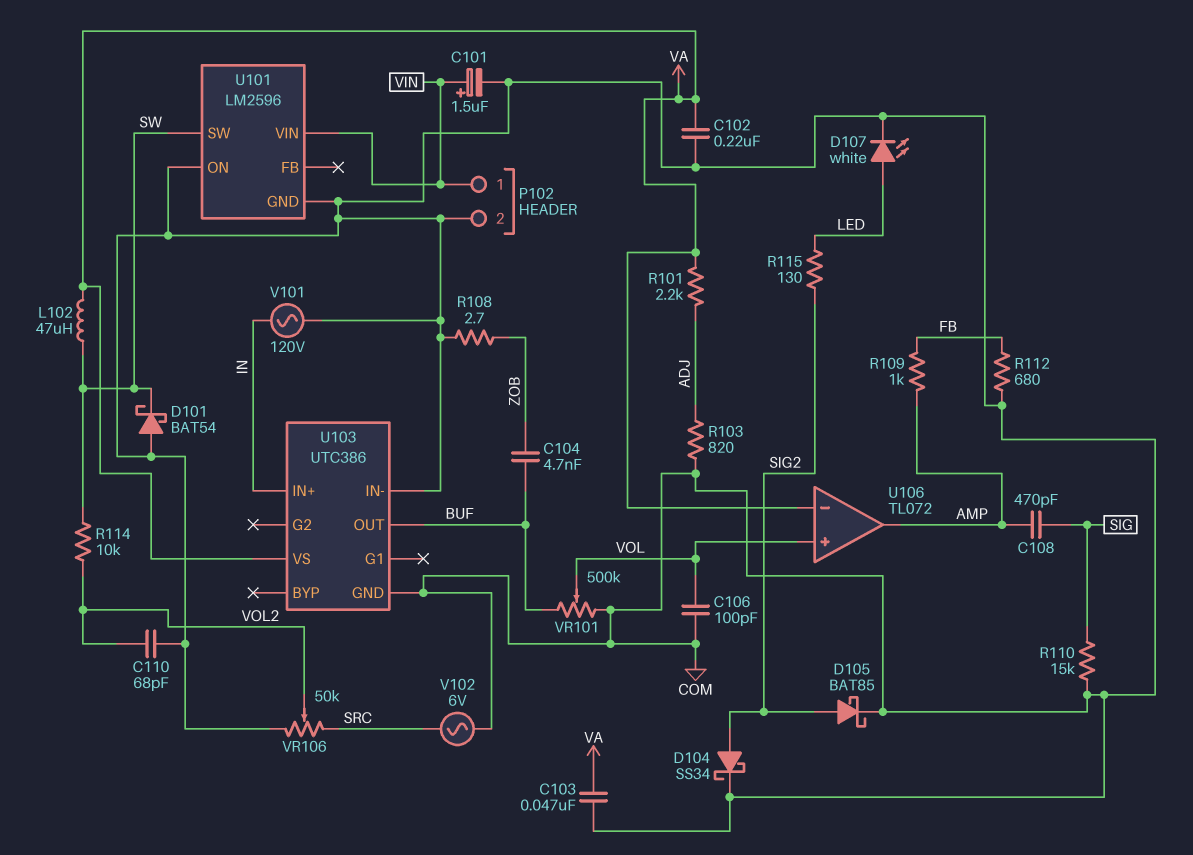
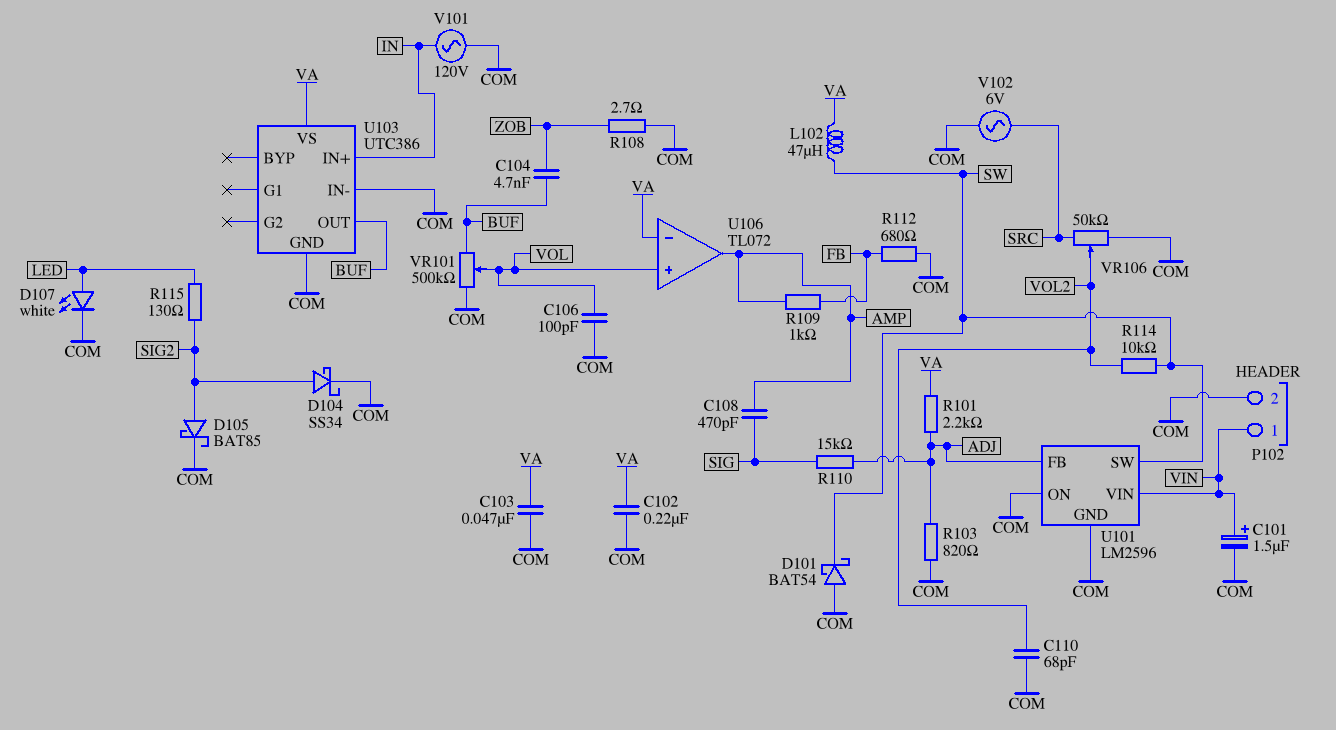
R110: 15k (COM, SIG) -> 15k (ADJ, SIG)
U101 pin FB: none -> ADJ

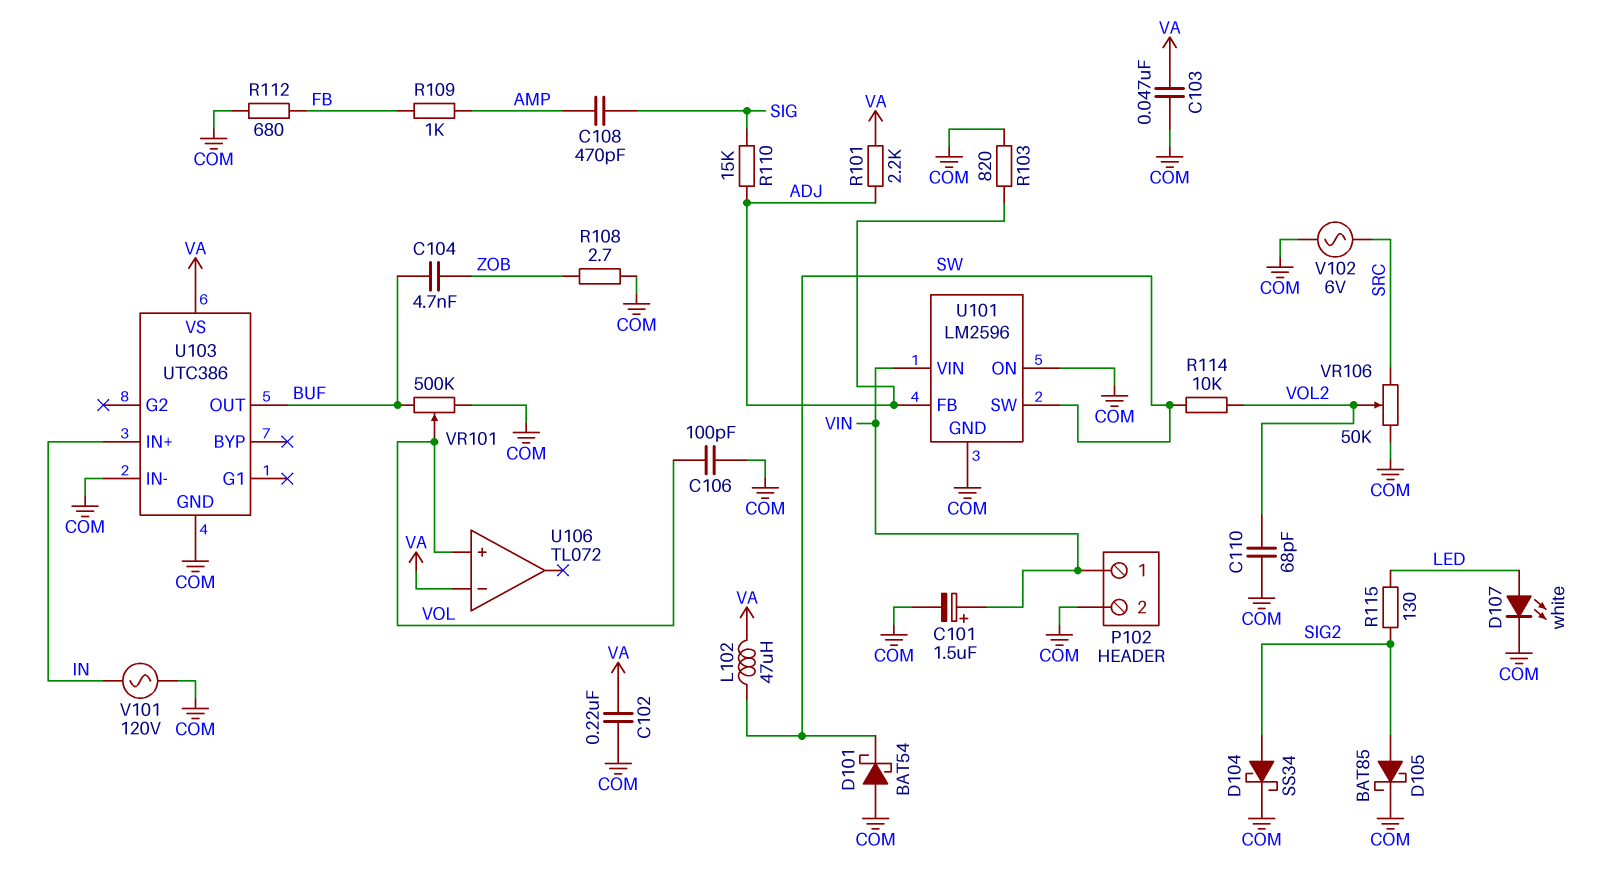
U106 pin out: AMP -> none

